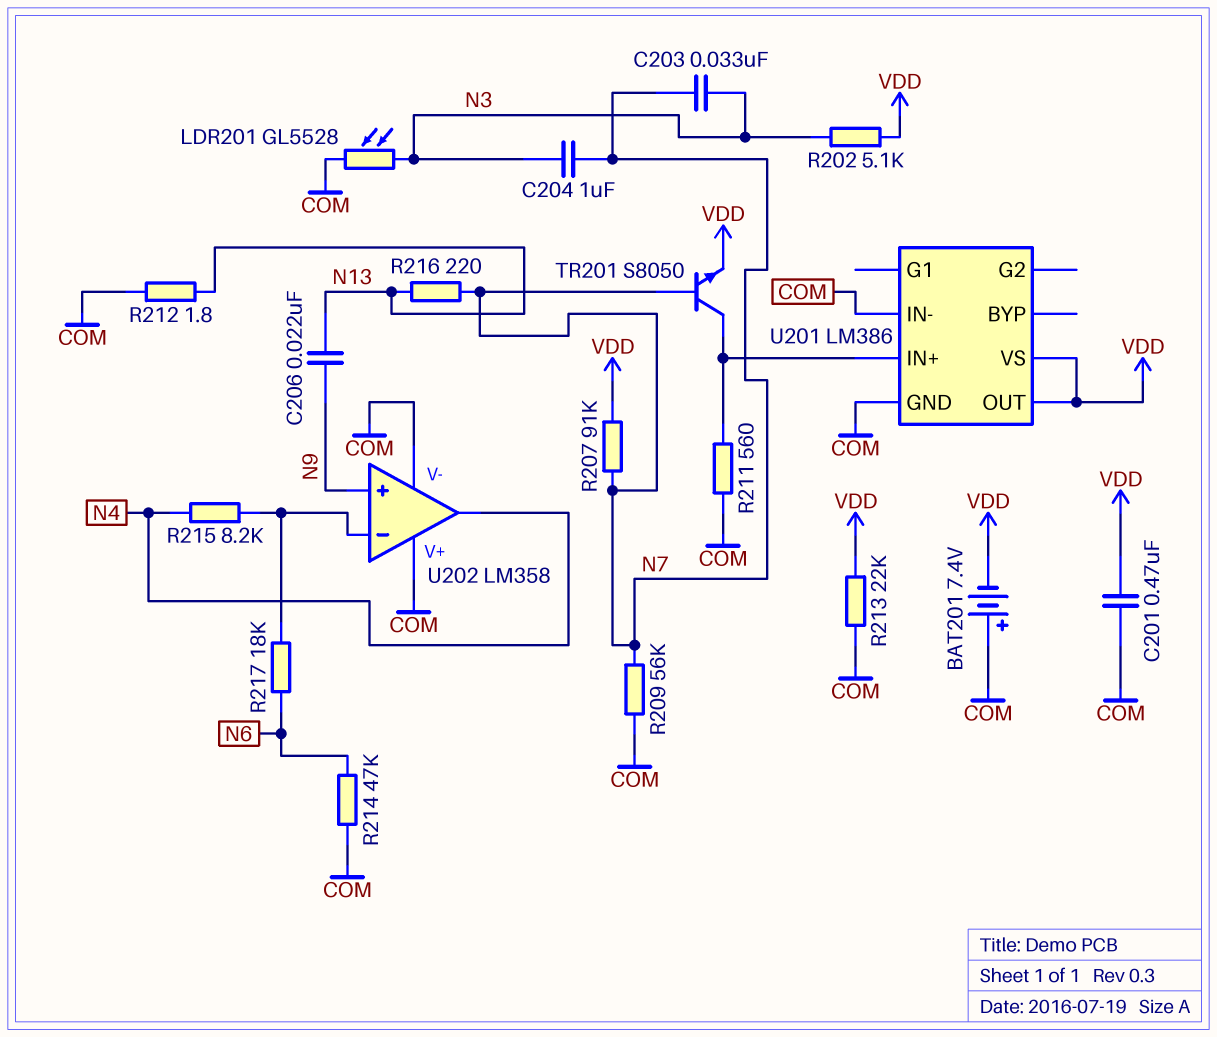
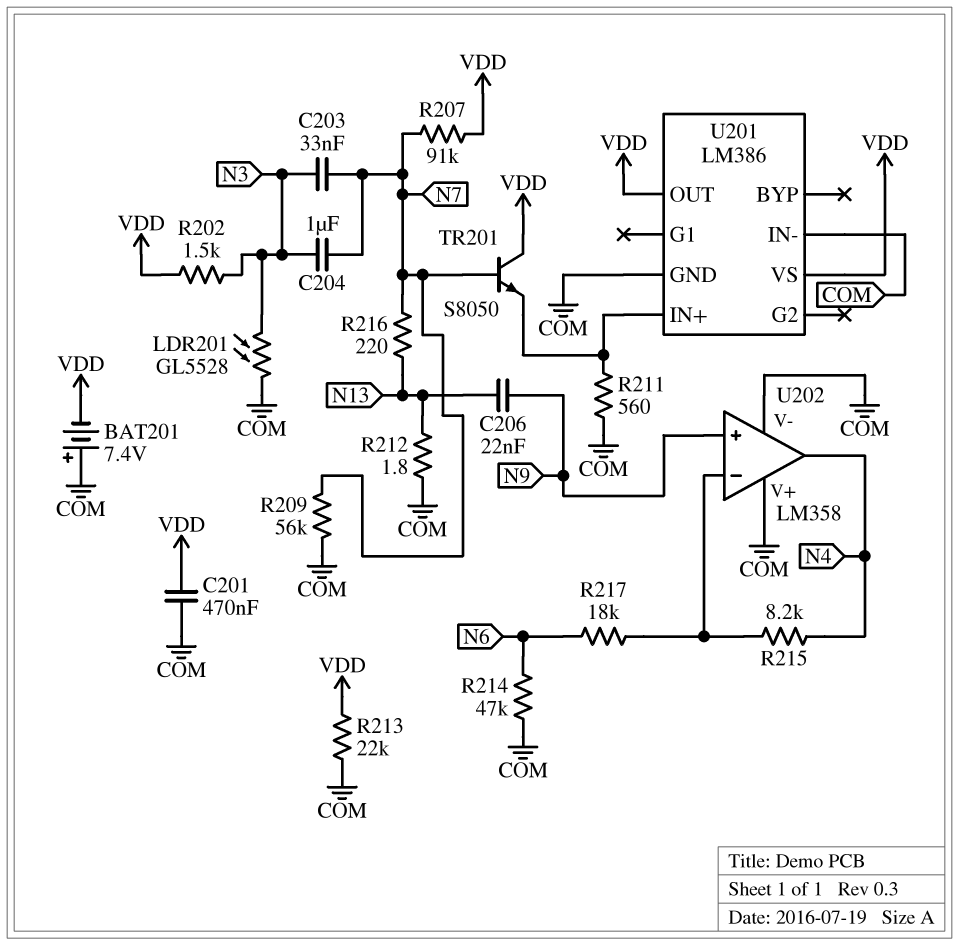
R202: 5.1k (N3, VDD) -> 1.5k (N3, VDD)
TR201: NPN S8050 (B N7, C U201/IN+, E VDD) -> NPN S8050 (B N7, C VDD, E U201/IN+)

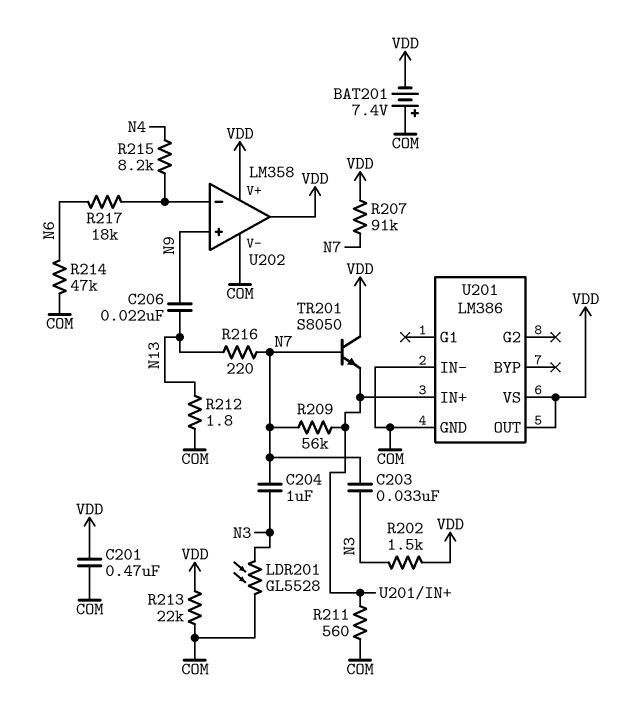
R209: 56k (COM, N7) -> 56k (N7, U201/IN+)
U202 pin V+: COM -> VDD
U202 pin out: N4 -> VDD

